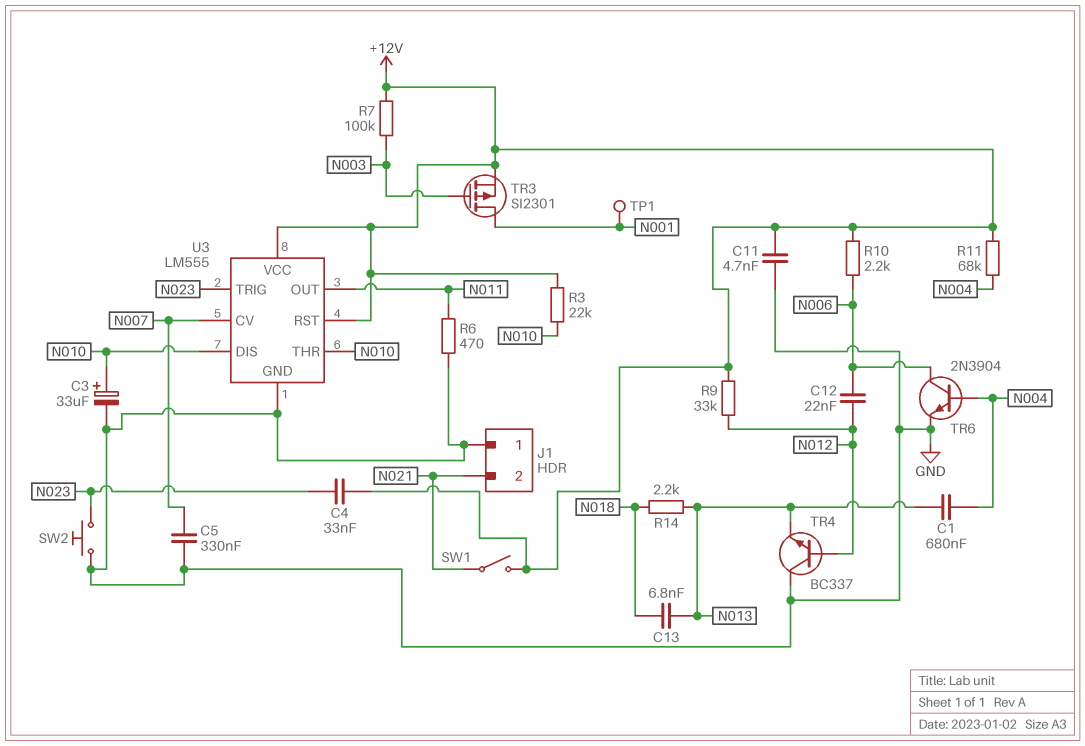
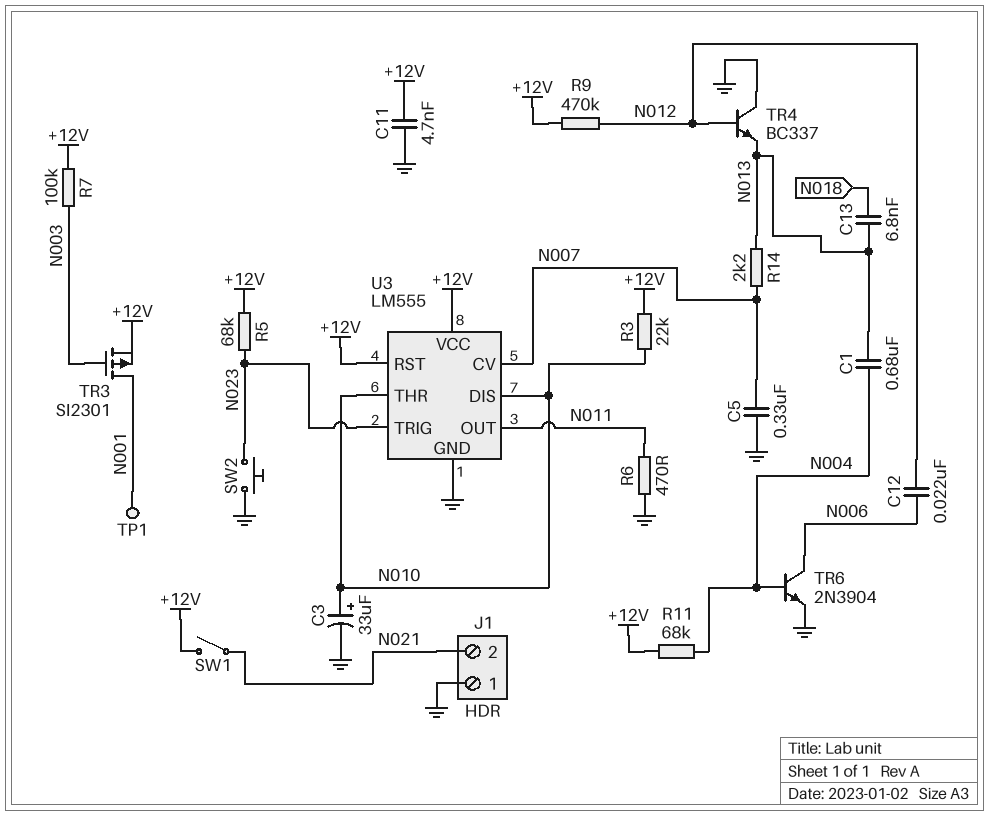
C4: 33nF (+12V, N023) -> none
R5: none -> 68k (+12V, N023)
R9: 33k (+12V, N012) -> 470k (+12V, N012)
R10: 2.2k (+12V, N006) -> none
R14: 2.2k (N013, N018) -> 2.2k (N007, N013)

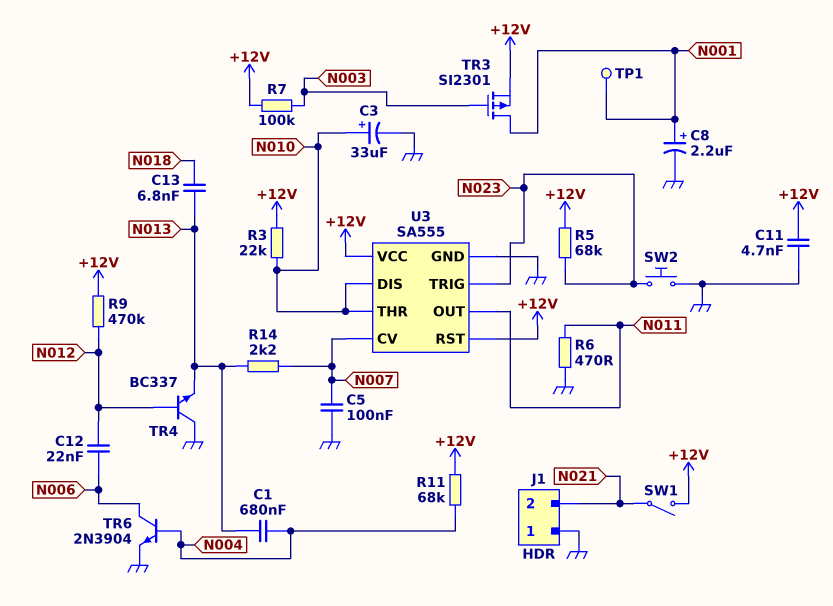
C5: 330nF (GND, N007) -> 100nF (GND, N007)
C8: none -> 2.2uF (plus N001, minus GND)
U3: LM555 -> SA555

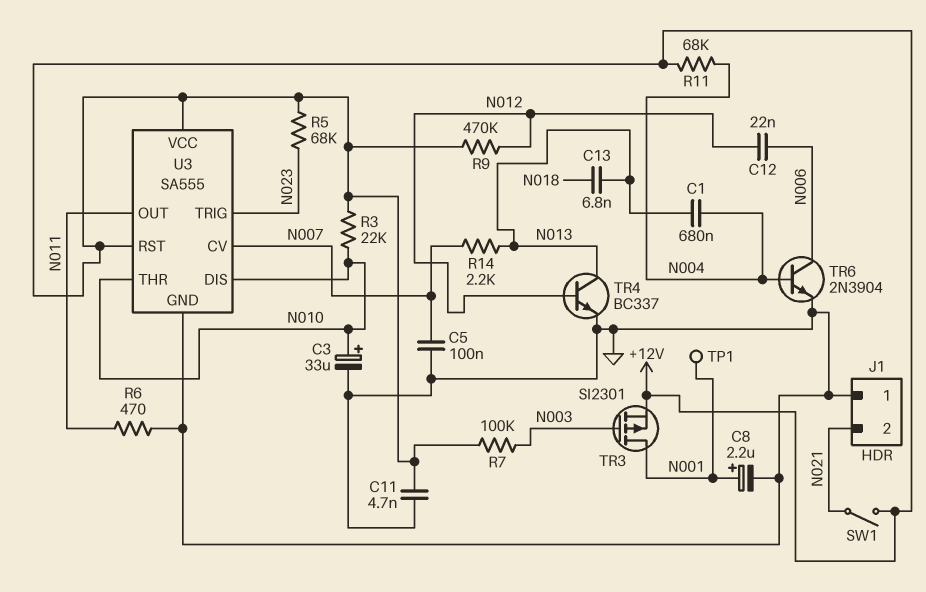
SW2: button (GND, N023) -> none
TR4: NPN BC337 (B N012, C GND, E N013) -> NPN BC337 (B N012, C N013, E GND)

